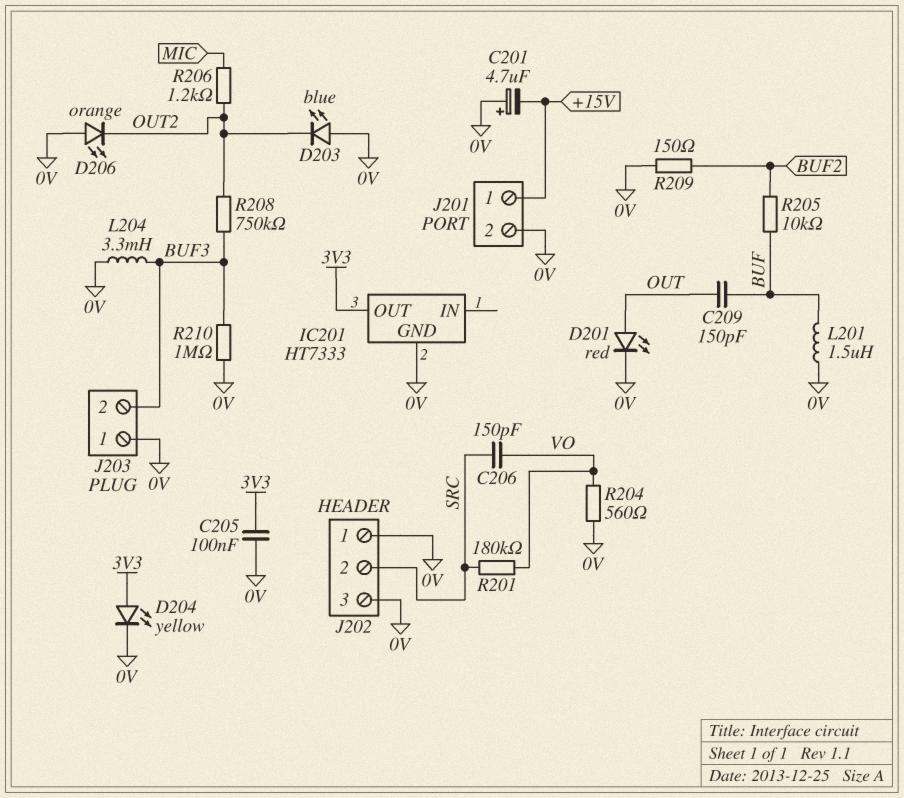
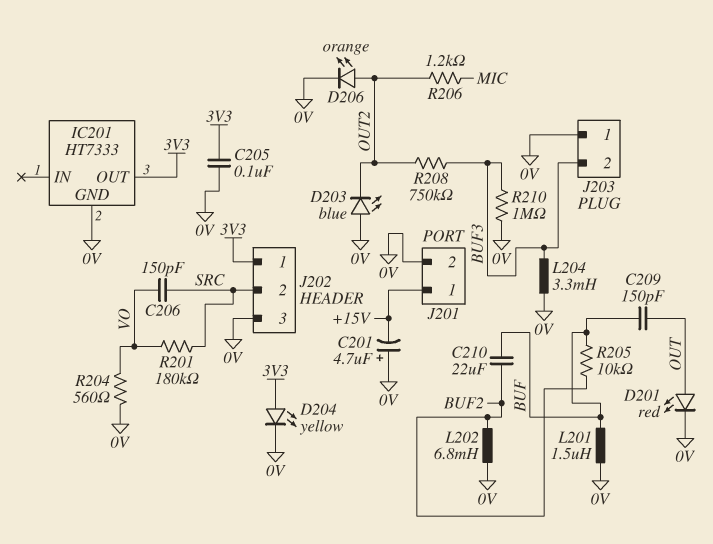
C210: none -> 22uF (BUF, BUF2)
D206: LED orange (A 0V, K OUT2) -> LED orange (A OUT2, K 0V)
J202 pin 1: 0V -> 3V3
L202: none -> 6.8mH (0V, BUF2)
R209: 150 (0V, BUF2) -> none

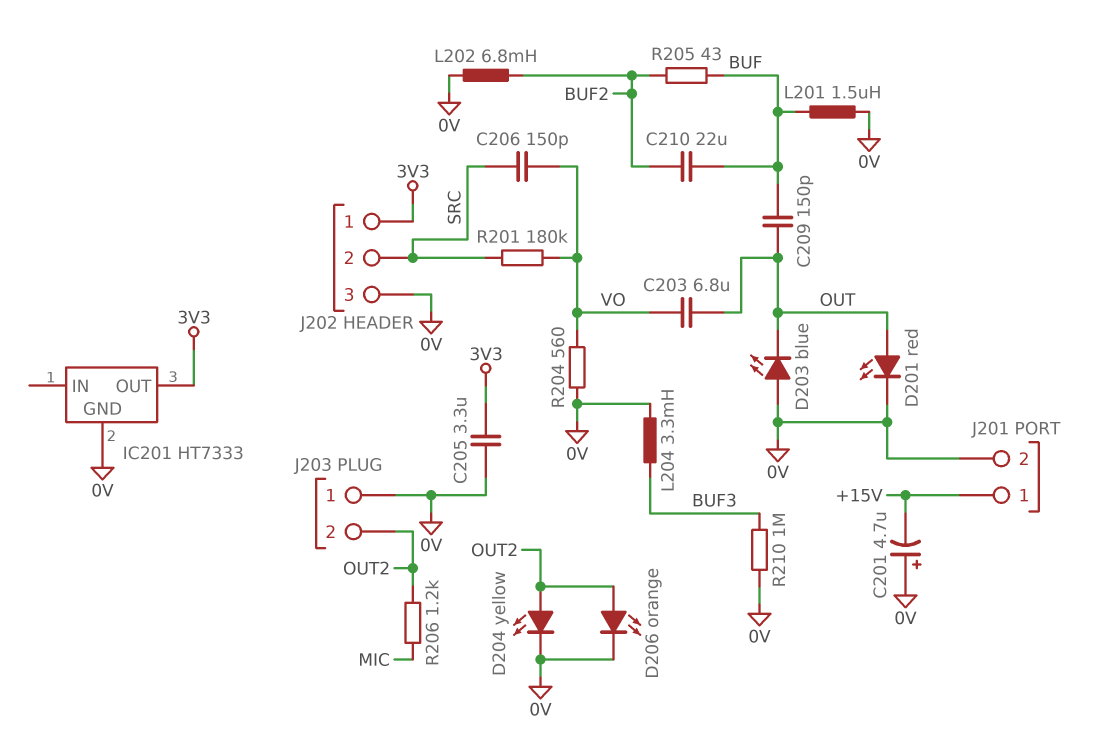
C203: none -> 6.8uF (OUT, VO)
C205: 100nF (0V, 3V3) -> 3.3uF (0V, 3V3)
D203: LED blue (A 0V, K OUT2) -> LED blue (A 0V, K OUT)
D204: LED yellow (A 3V3, K 0V) -> LED yellow (A OUT2, K 0V)
J203 pin 2: BUF3 -> OUT2
R205: 10k (BUF, BUF2) -> 43 (BUF, BUF2)
R208: 750k (BUF3, OUT2) -> none

